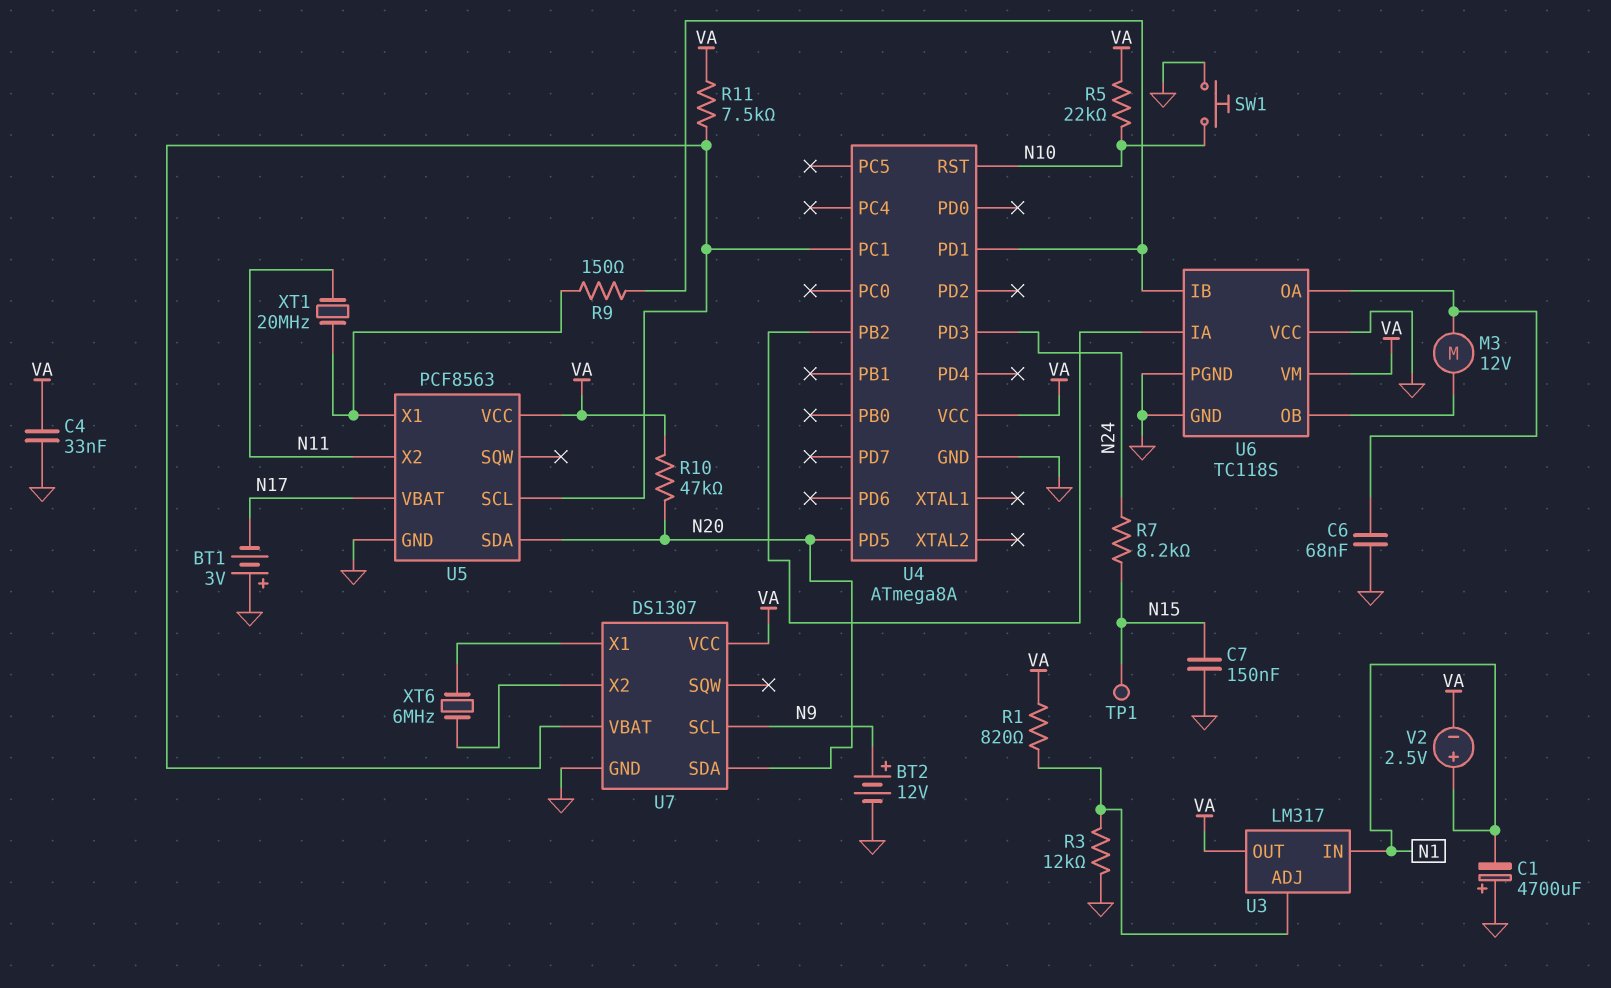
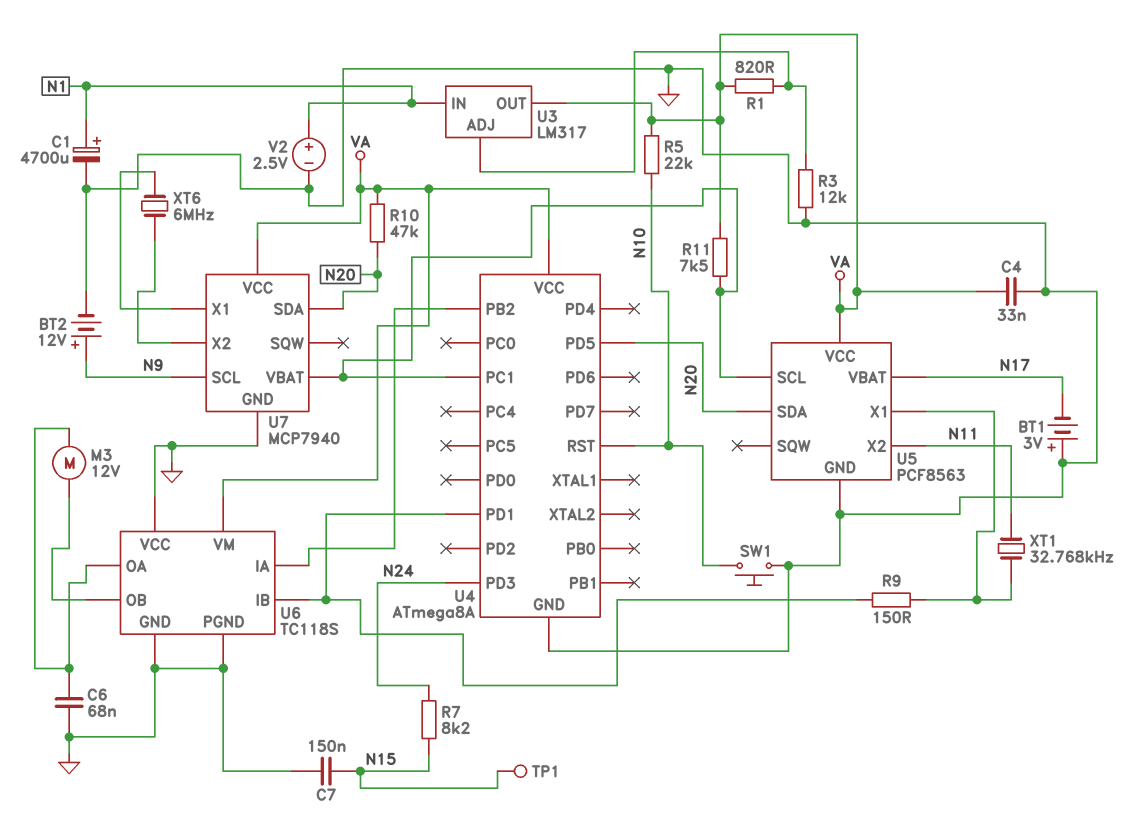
C1: 4700uF (plus GND, minus N1) -> 4700uF (plus N1, minus GND)
U7: DS1307 -> MCP7940
V2: 2.5V (plus N1, minus VA) -> 2.5V (plus N1, minus GND)
XT1: 20MHz (N11, U5/X1) -> 32.768kHz (N11, U5/X1)

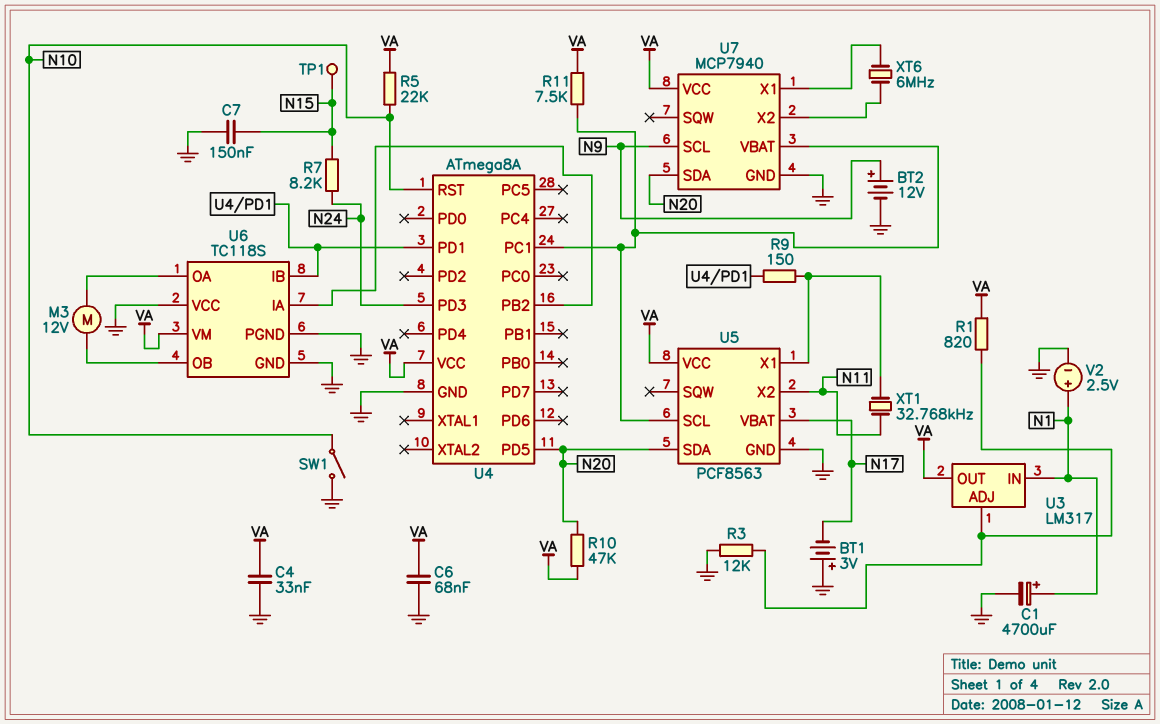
C6: 68nF (GND, U6/OA) -> 68nF (GND, VA)
SW1: button (GND, N10) -> switch (GND, N10)

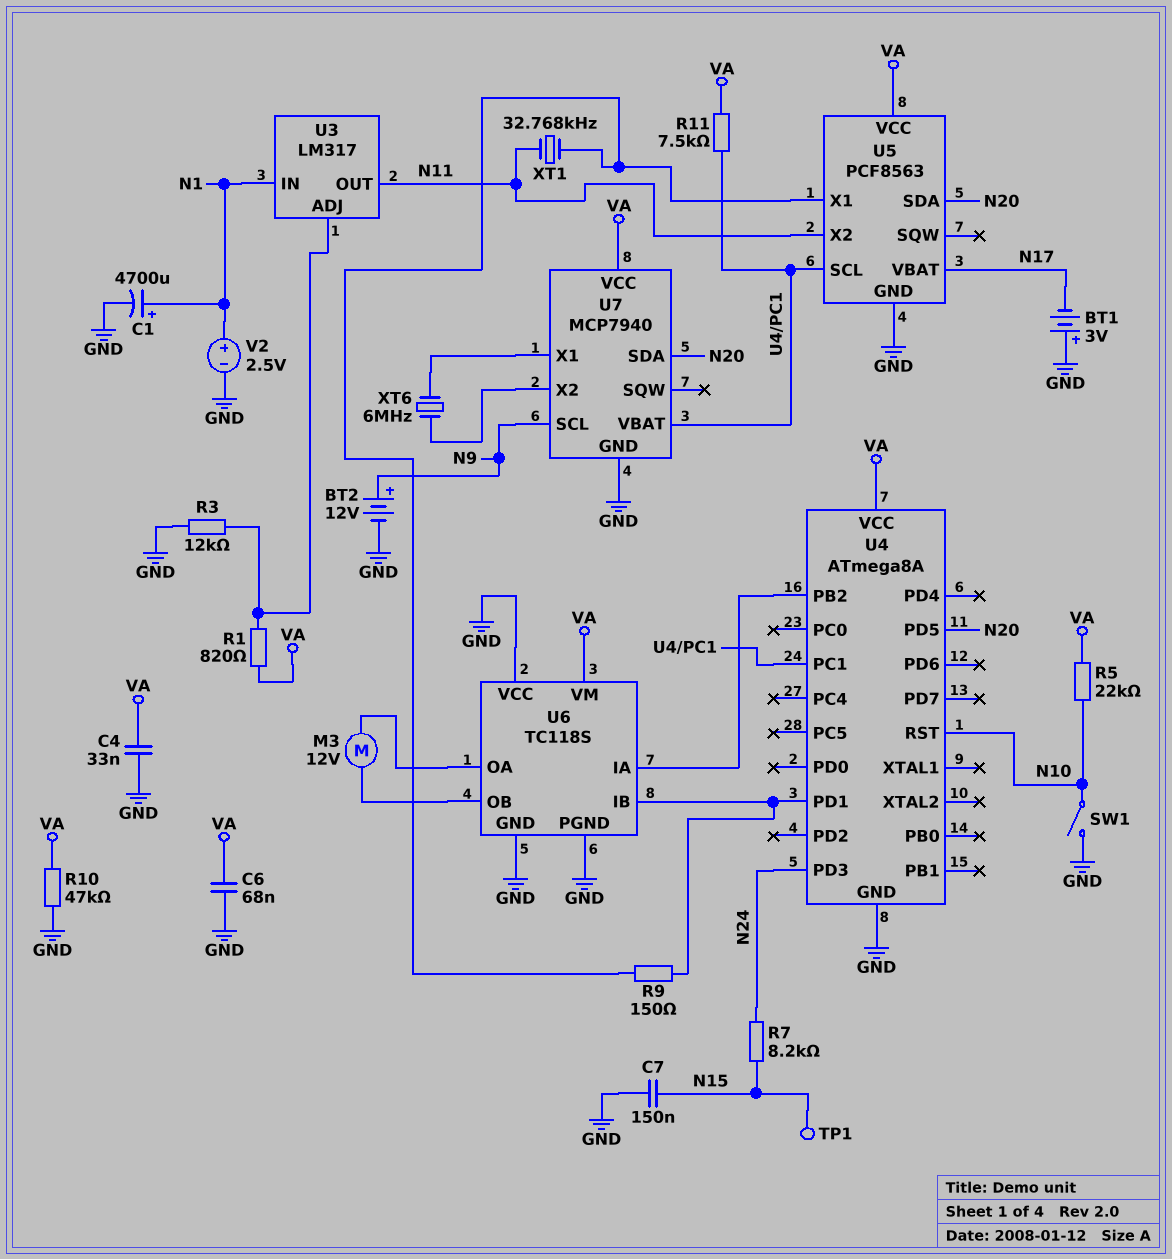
R10: 47k (N20, VA) -> 47k (GND, VA)
U3 pin OUT: VA -> N11

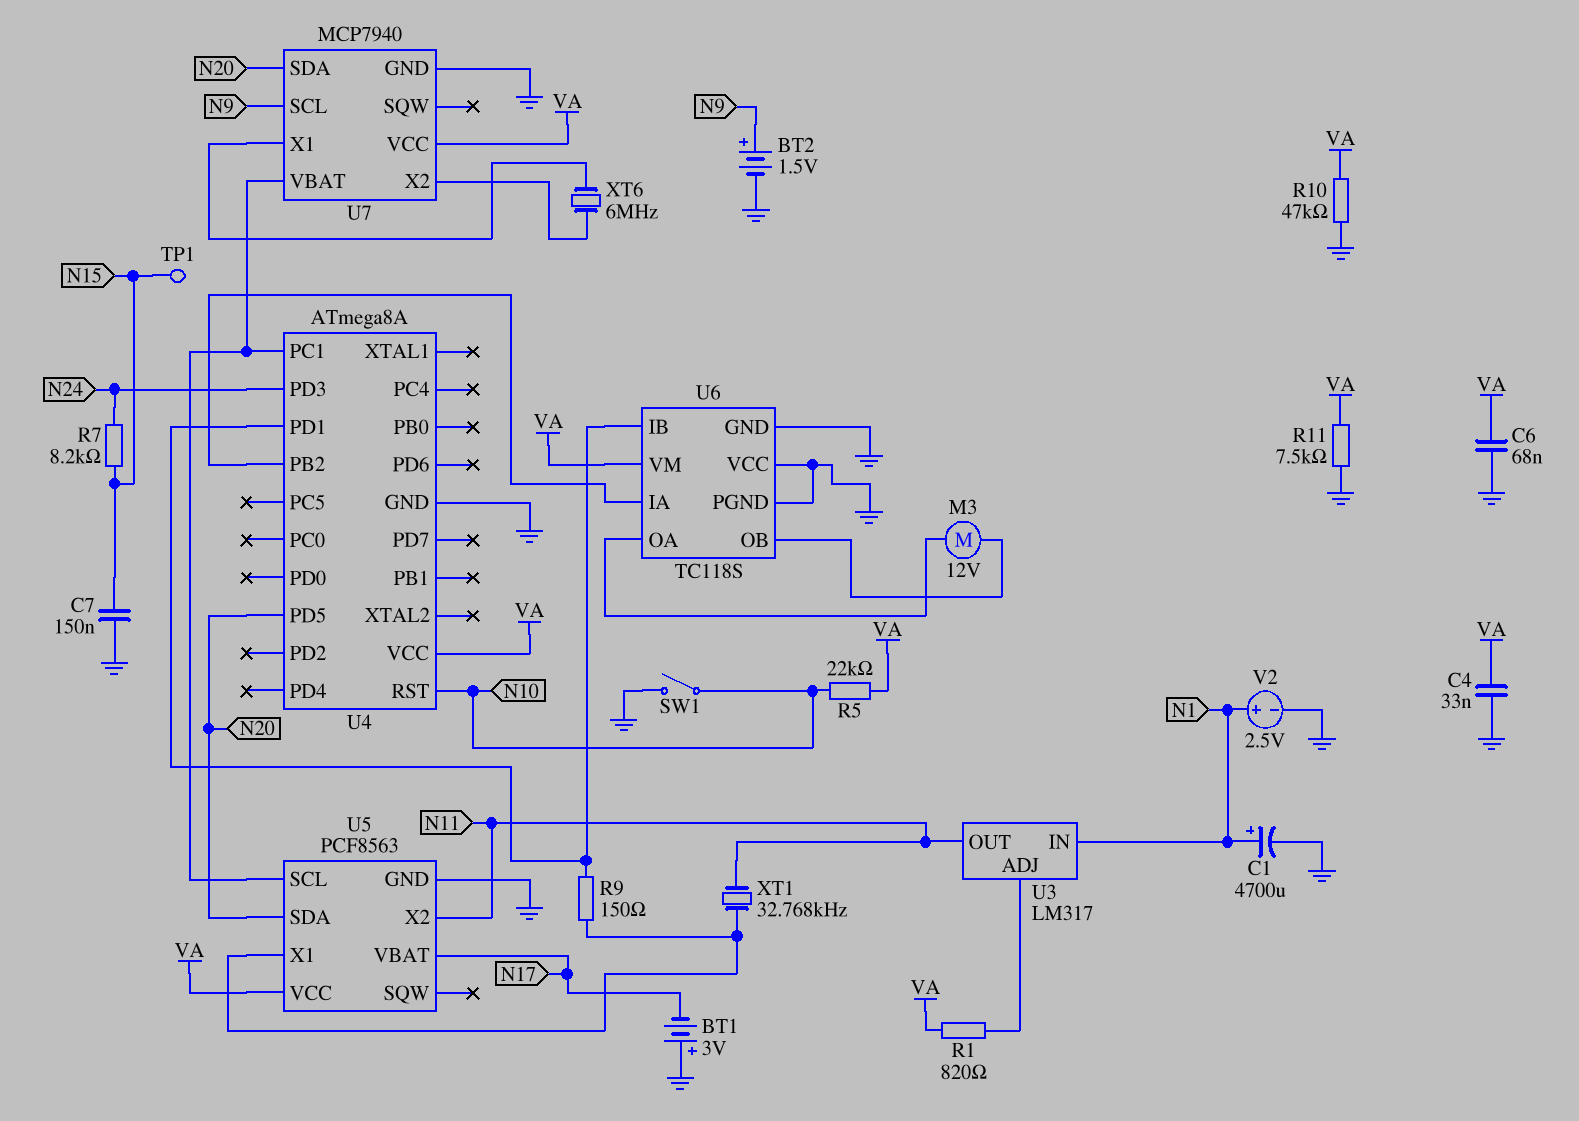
BT2: 12V (plus N9, minus GND) -> 1.5V (plus N9, minus GND)
R3: 12k (GND, U3/ADJ) -> none
R11: 7.5k (U4/PC1, VA) -> 7.5k (GND, VA)

